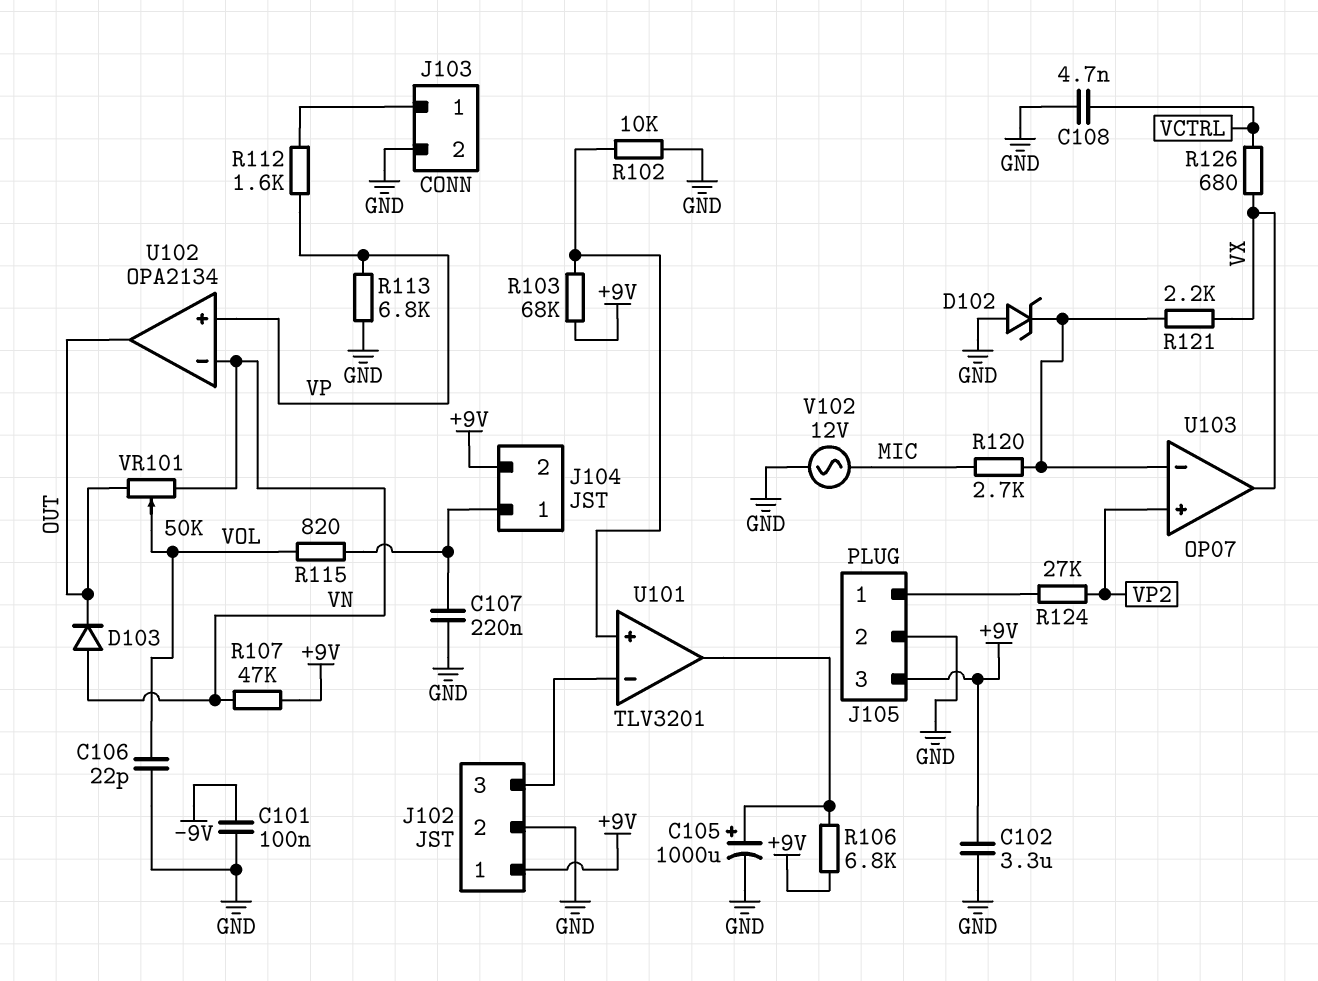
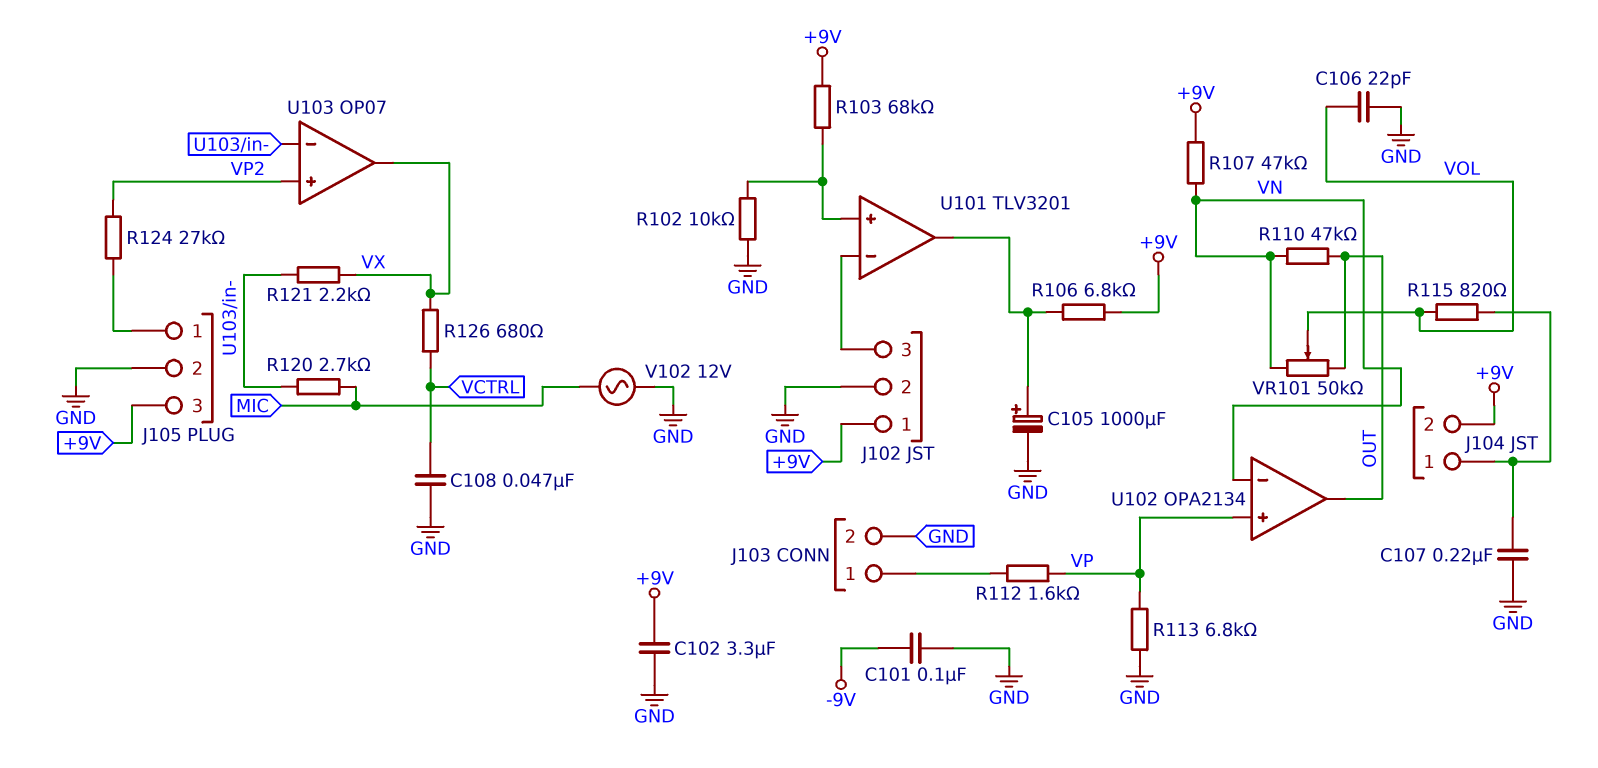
C108: 4.7nF (GND, VCTRL) -> 47nF (GND, VCTRL)
D102: zener (A GND, K U103/in-) -> none
D103: diode (A VN, K OUT) -> none
R110: none -> 47k (OUT, VN)

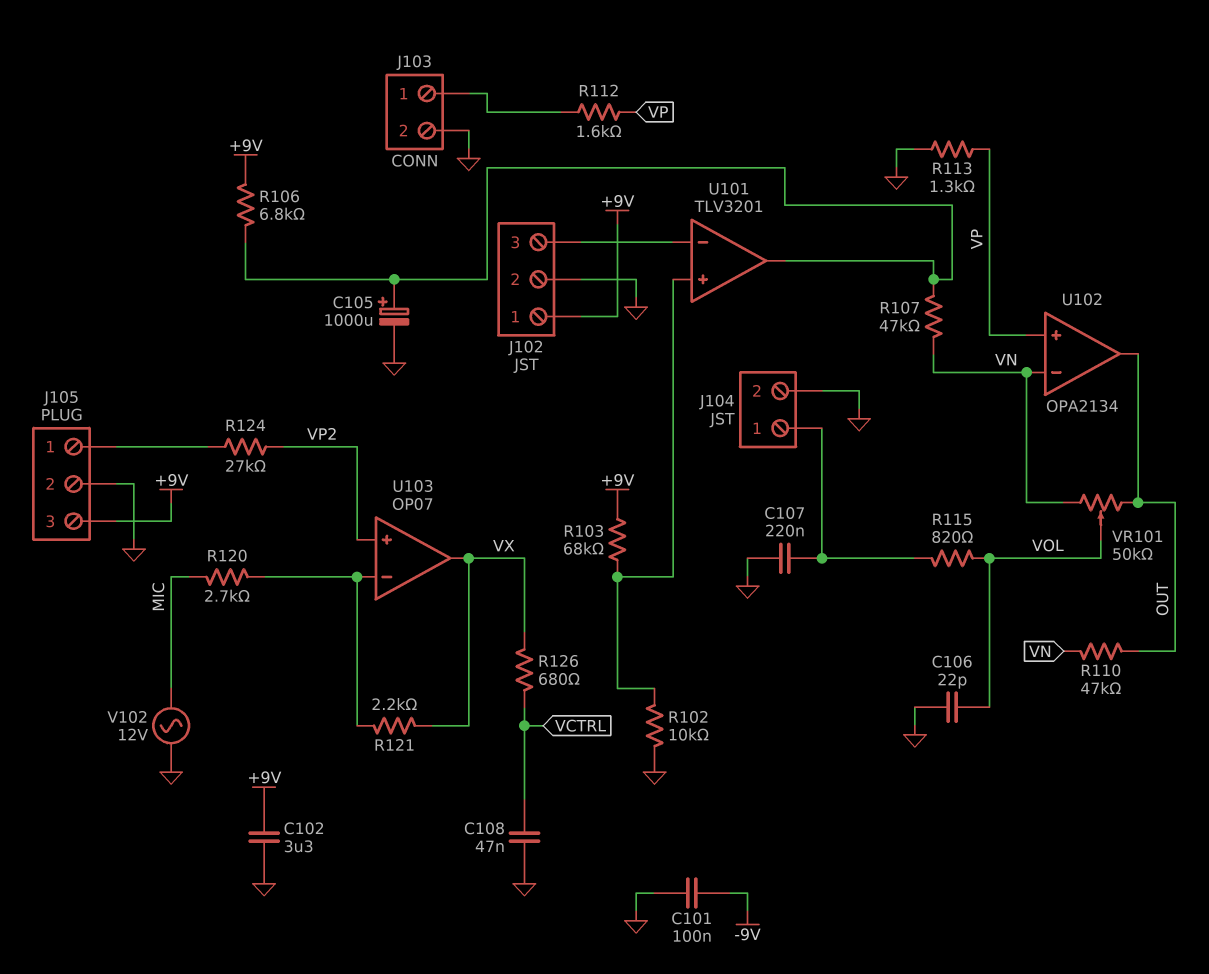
J104 pin 2: +9V -> GND
R107: 47k (+9V, VN) -> 47k (U101/out, VN)
R113: 6.8k (GND, VP) -> 1.3k (GND, VP)

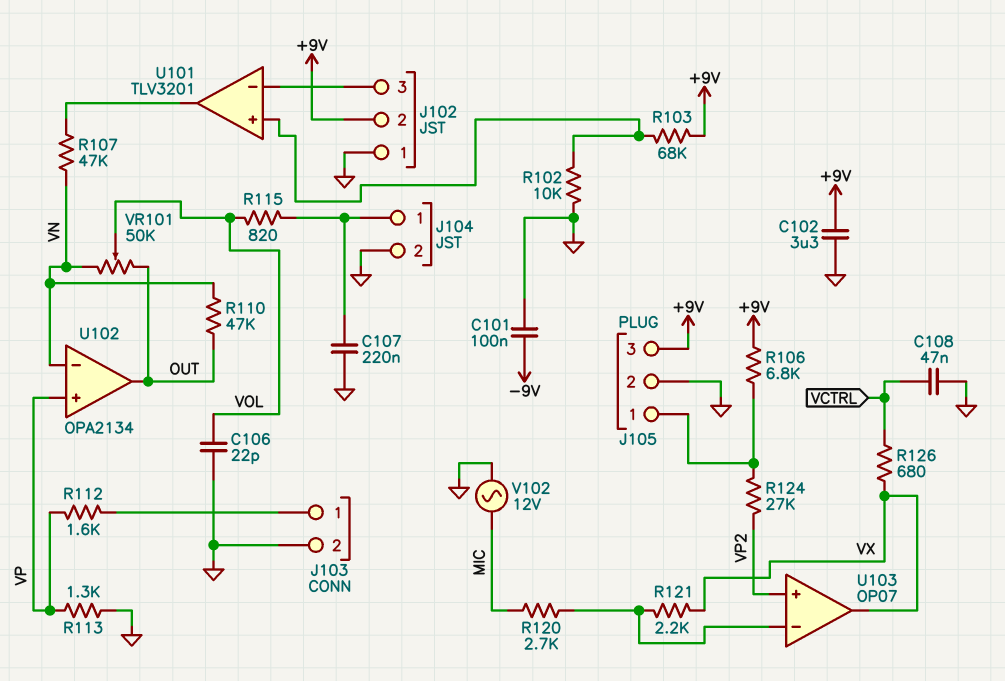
C105: 1000uF (plus U101/out, minus GND) -> none
J102 pin 1: +9V -> GND
J102 pin 2: GND -> +9V
R106: 6.8k (+9V, U101/out) -> 6.8k (+9V, J105/1)

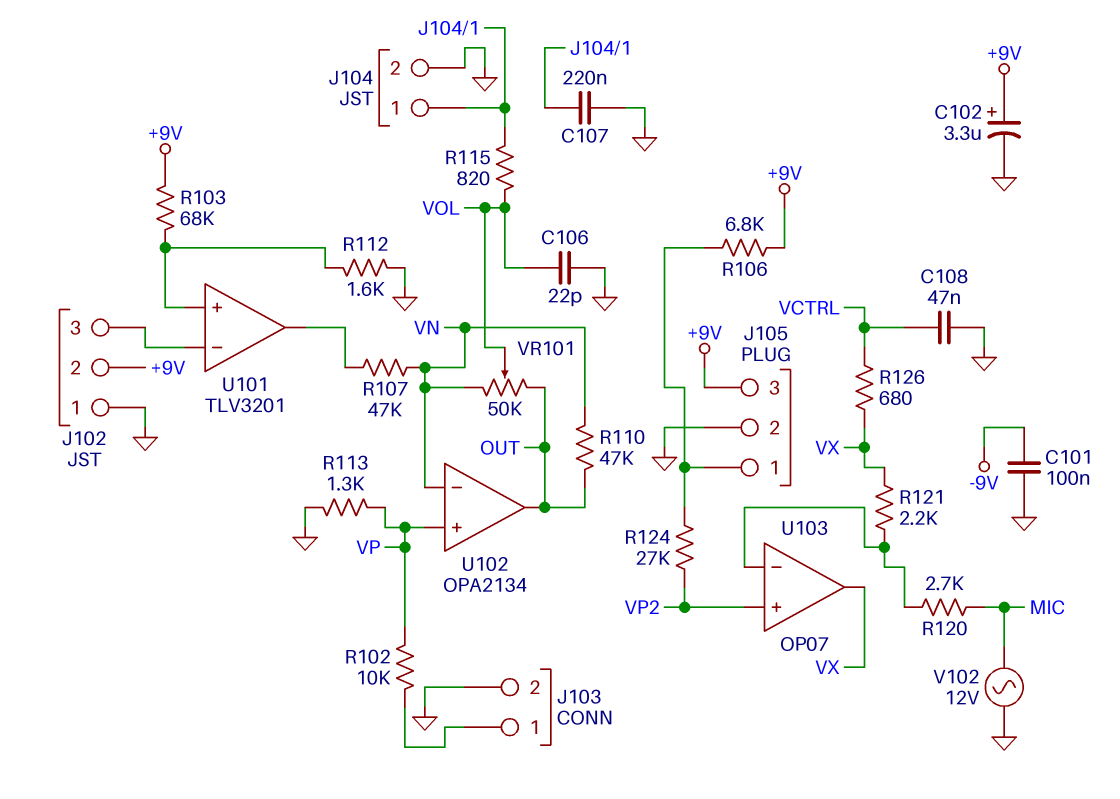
C102: 3.3uF (+9V, GND) -> 3.3uF (plus +9V, minus GND)
R102: 10k (GND, U101/in+) -> 10k (J103/1, VP)
R112: 1.6k (J103/1, VP) -> 1.6k (GND, U101/in+)

